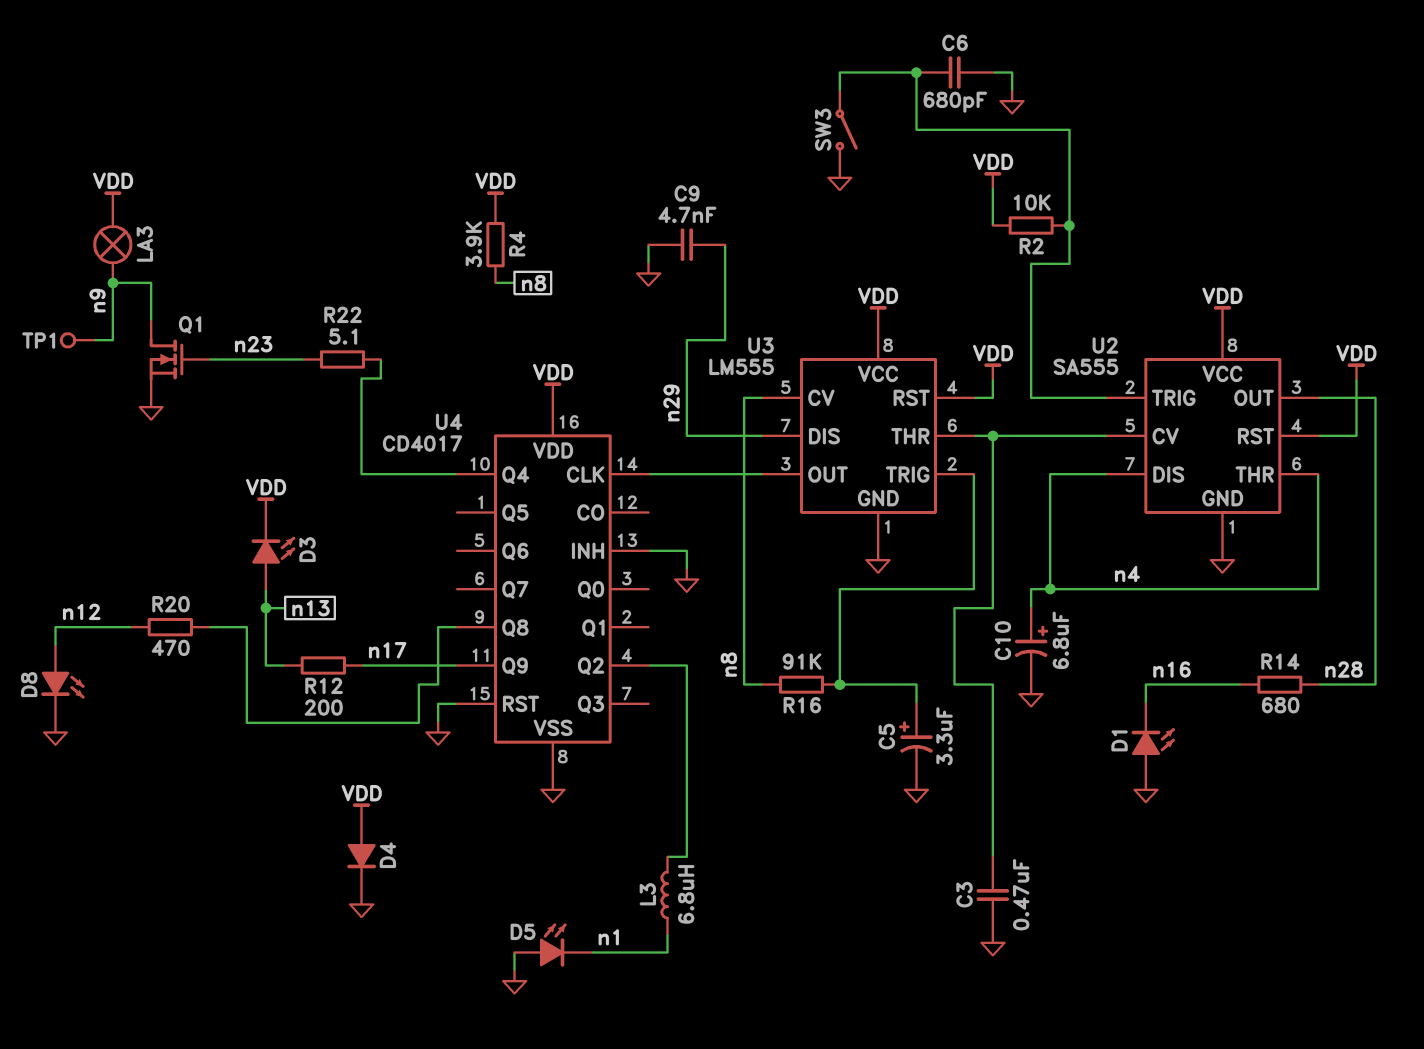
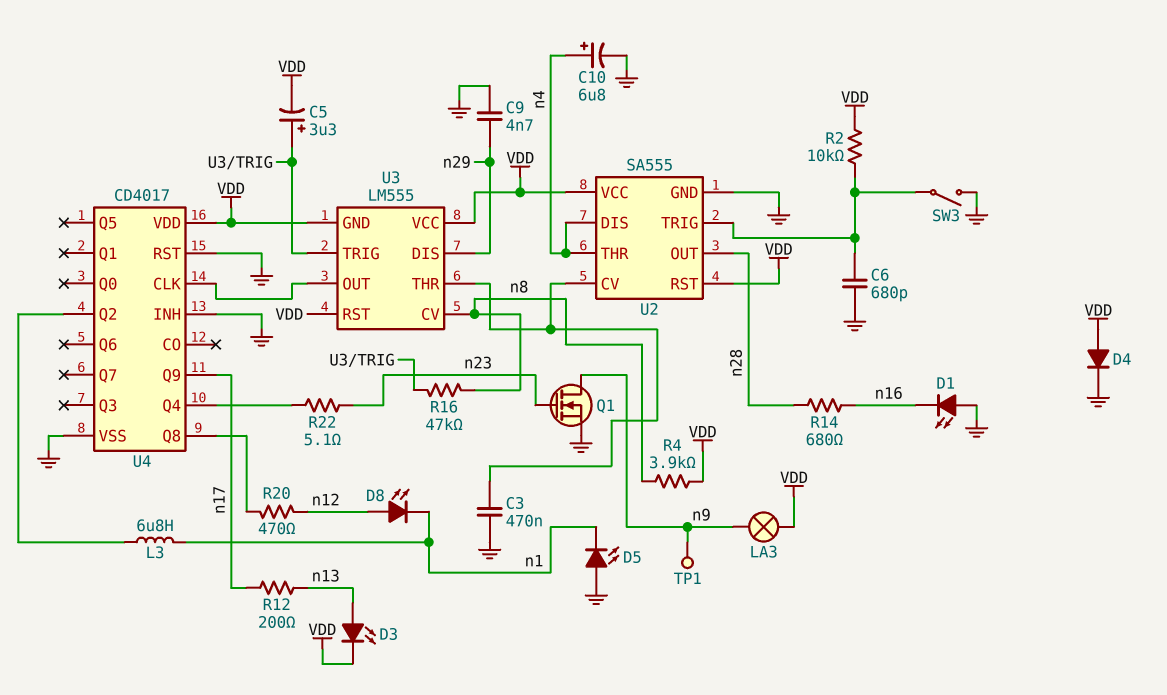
C5: 3.3uF (plus U3/TRIG, minus GND) -> 3.3uF (plus U3/TRIG, minus VDD)
D8: LED (A n12, K GND) -> LED (A n12, K n1)
R16: 91k (U3/TRIG, n8) -> 47k (U3/TRIG, n8)
U3 pin GND: GND -> VDD

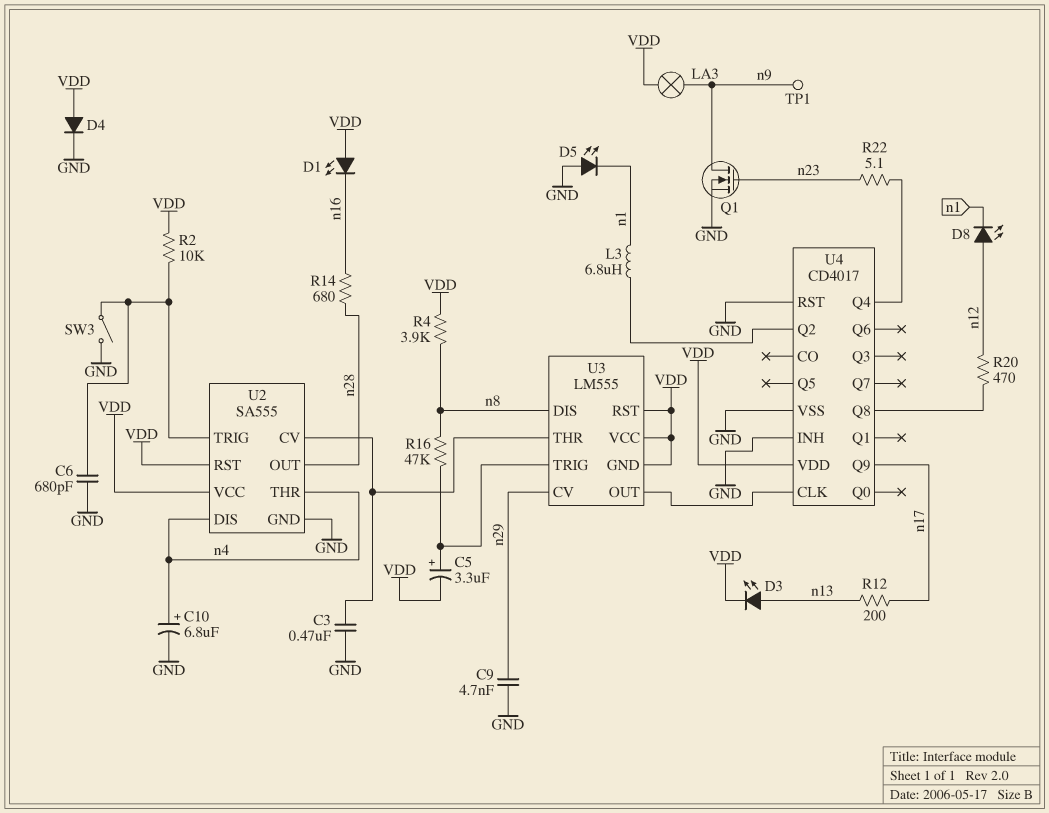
D1: LED (A GND, K n16) -> LED (A VDD, K n16)
U3 pin CV: n8 -> n29
U3 pin DIS: n29 -> n8

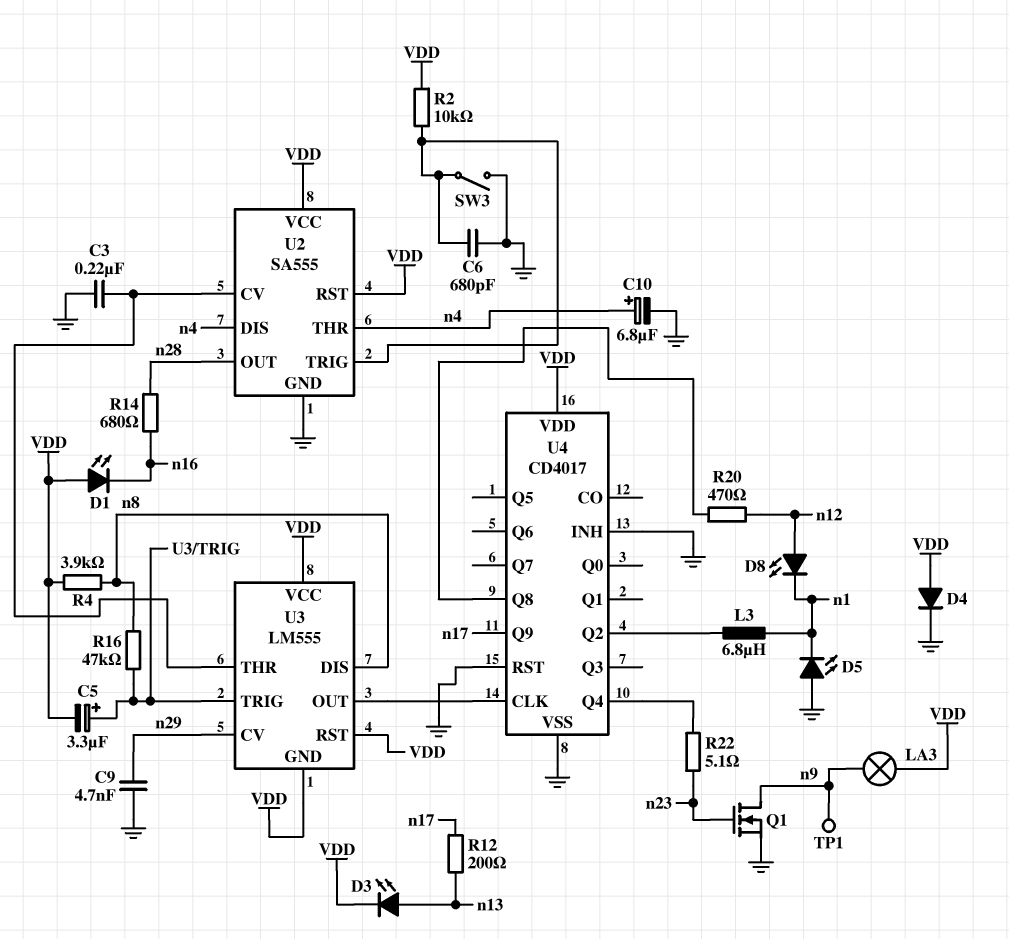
C3: 470nF (GND, U2/CV) -> 220nF (GND, U2/CV)

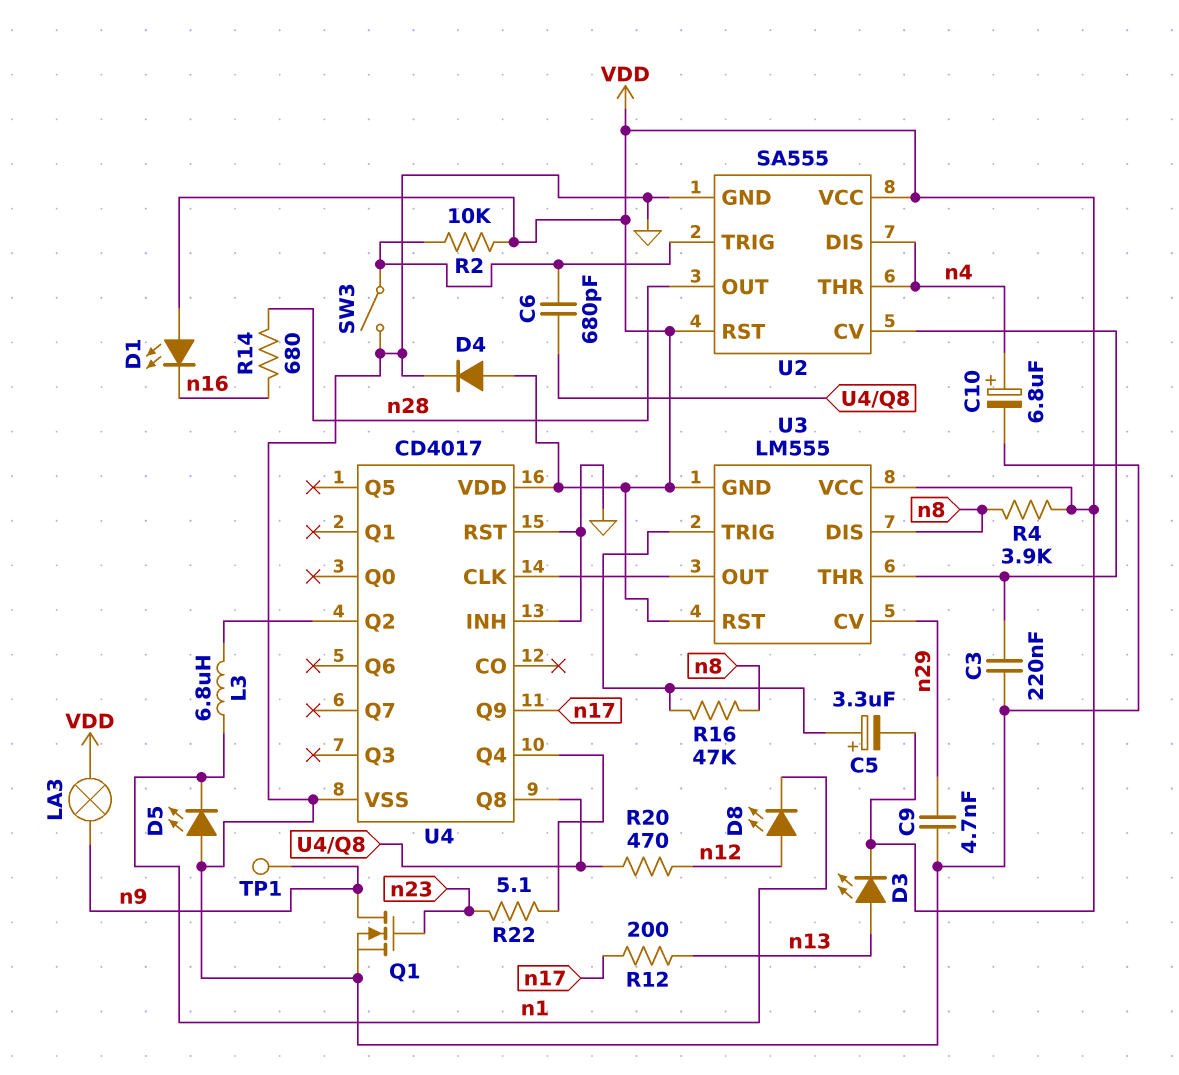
C6: 680pF (GND, U2/TRIG) -> 680pF (U2/TRIG, U4/Q8)

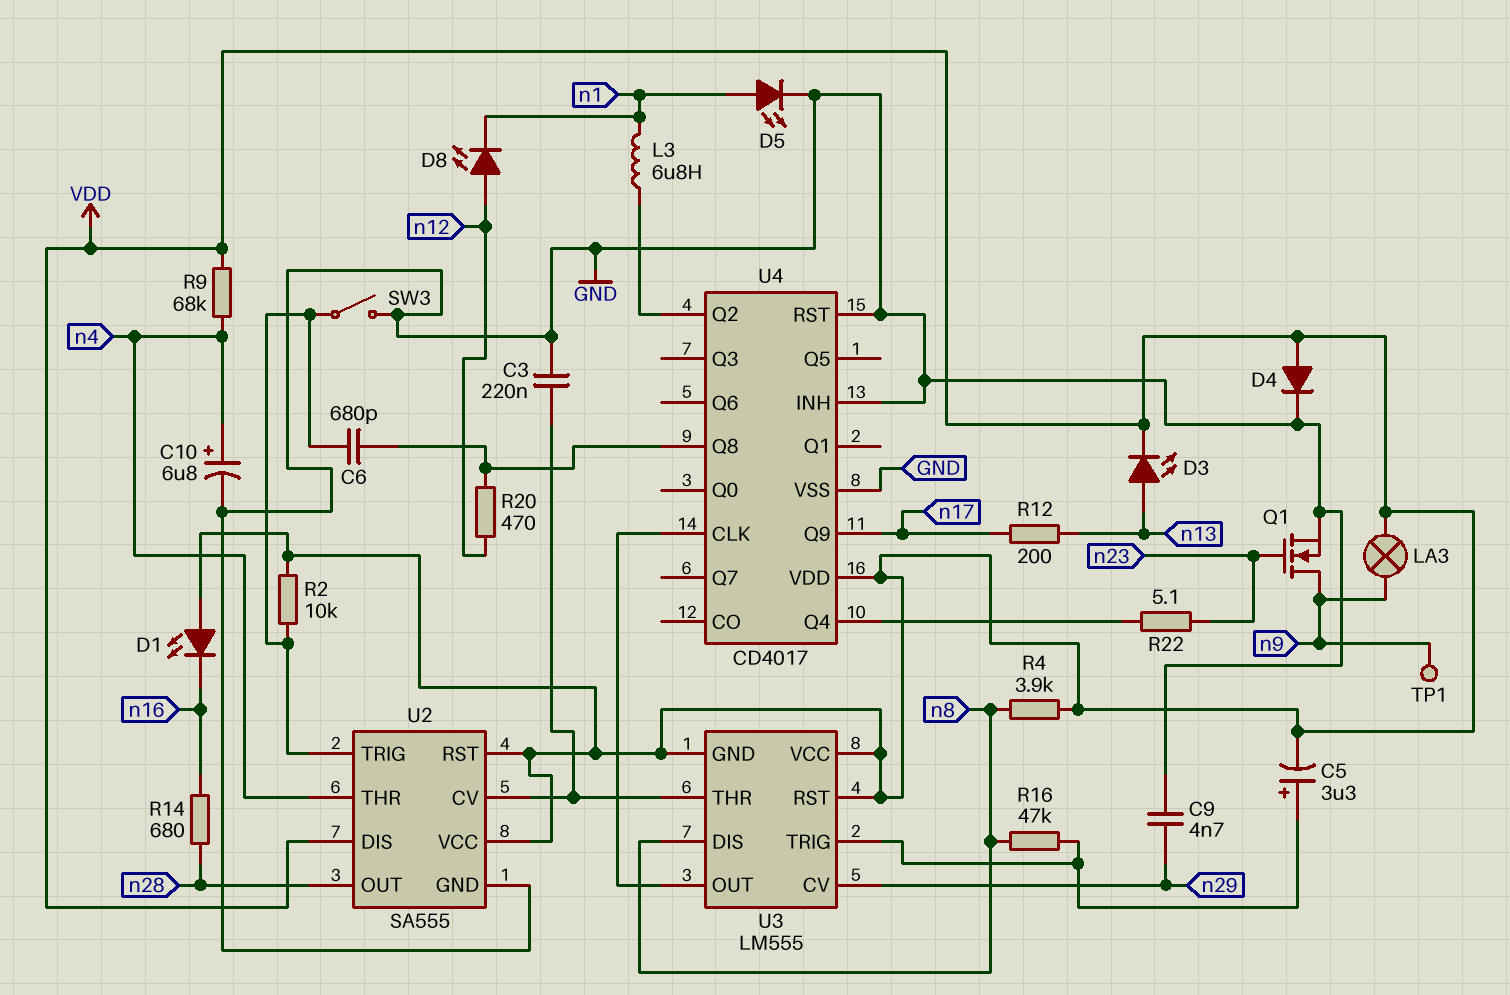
D5: LED (A GND, K n1) -> LED (A n1, K GND)
R9: none -> 68k (VDD, n4)
U2 pin DIS: n4 -> VDD

